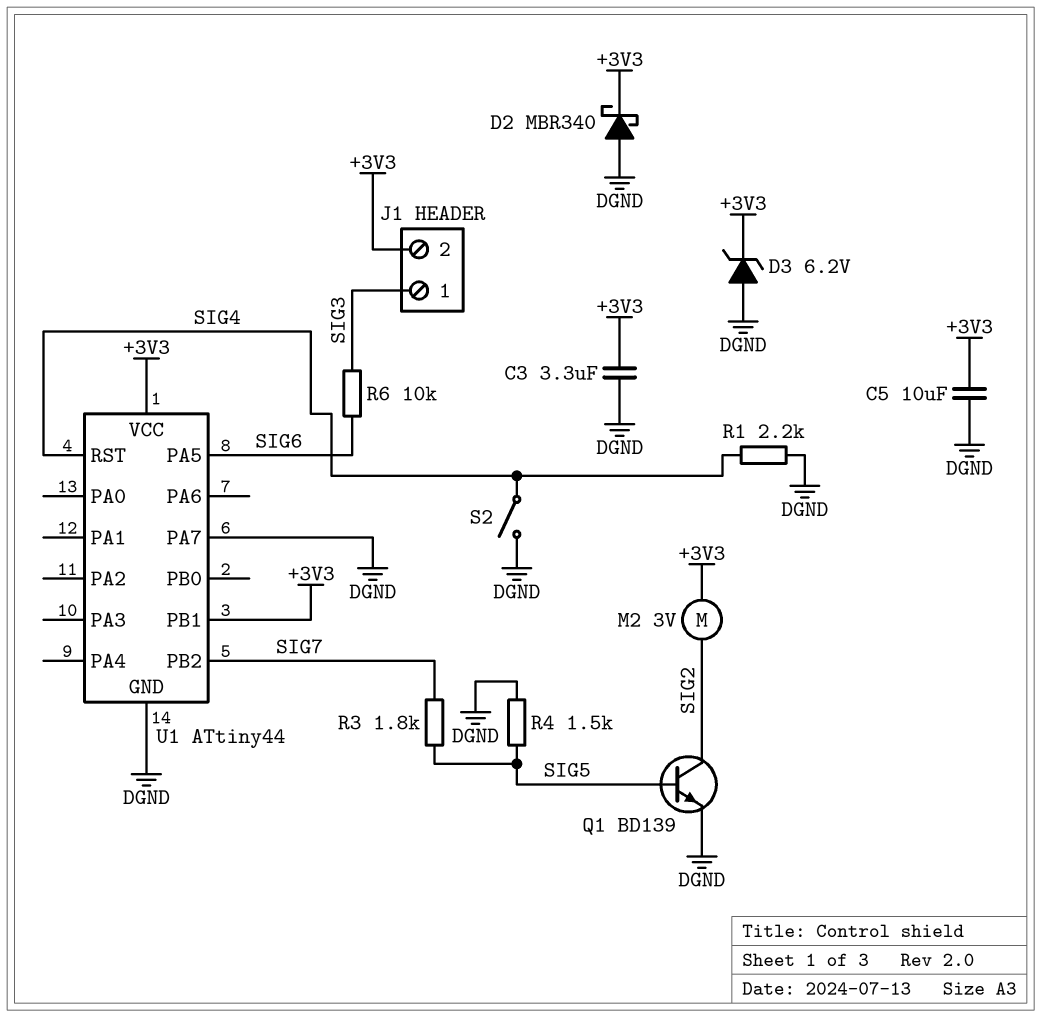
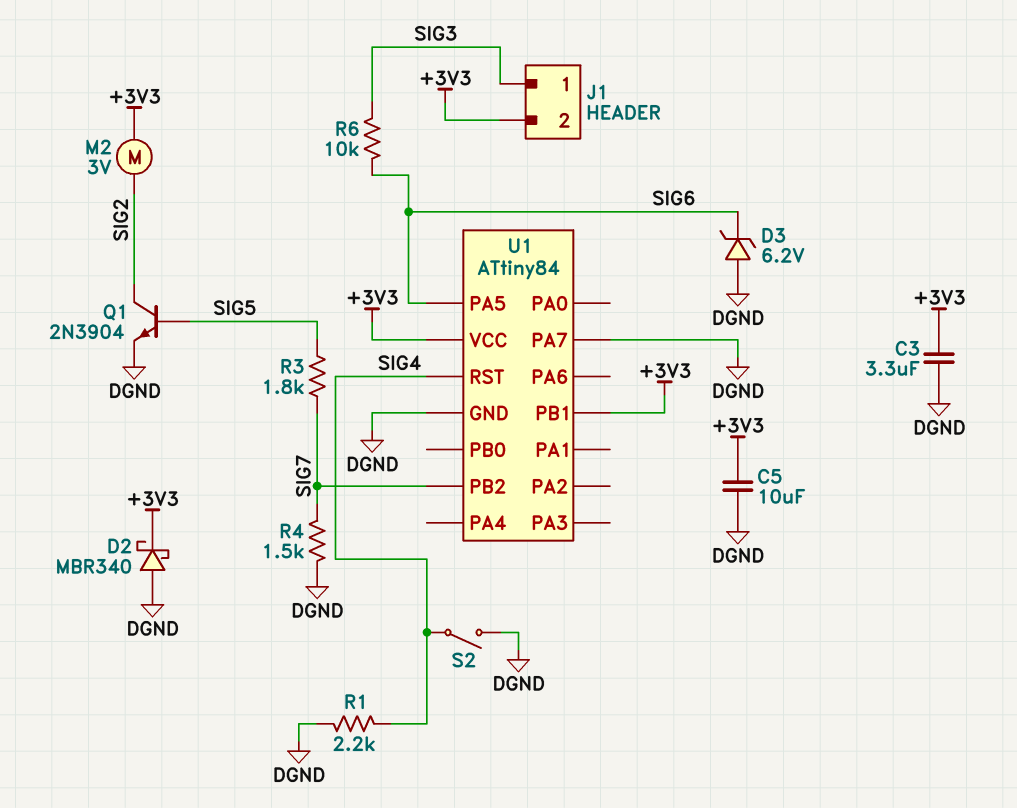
D3: zener 6.2V (A DGND, K +3V3) -> zener 6.2V (A DGND, K SIG6)
Q1: NPN BD139 (B SIG5, C SIG2, E DGND) -> NPN 2N3904 (B SIG5, C SIG2, E DGND)
R4: 1.5k (DGND, SIG5) -> 1.5k (DGND, SIG7)
U1: ATtiny44 -> ATtiny84

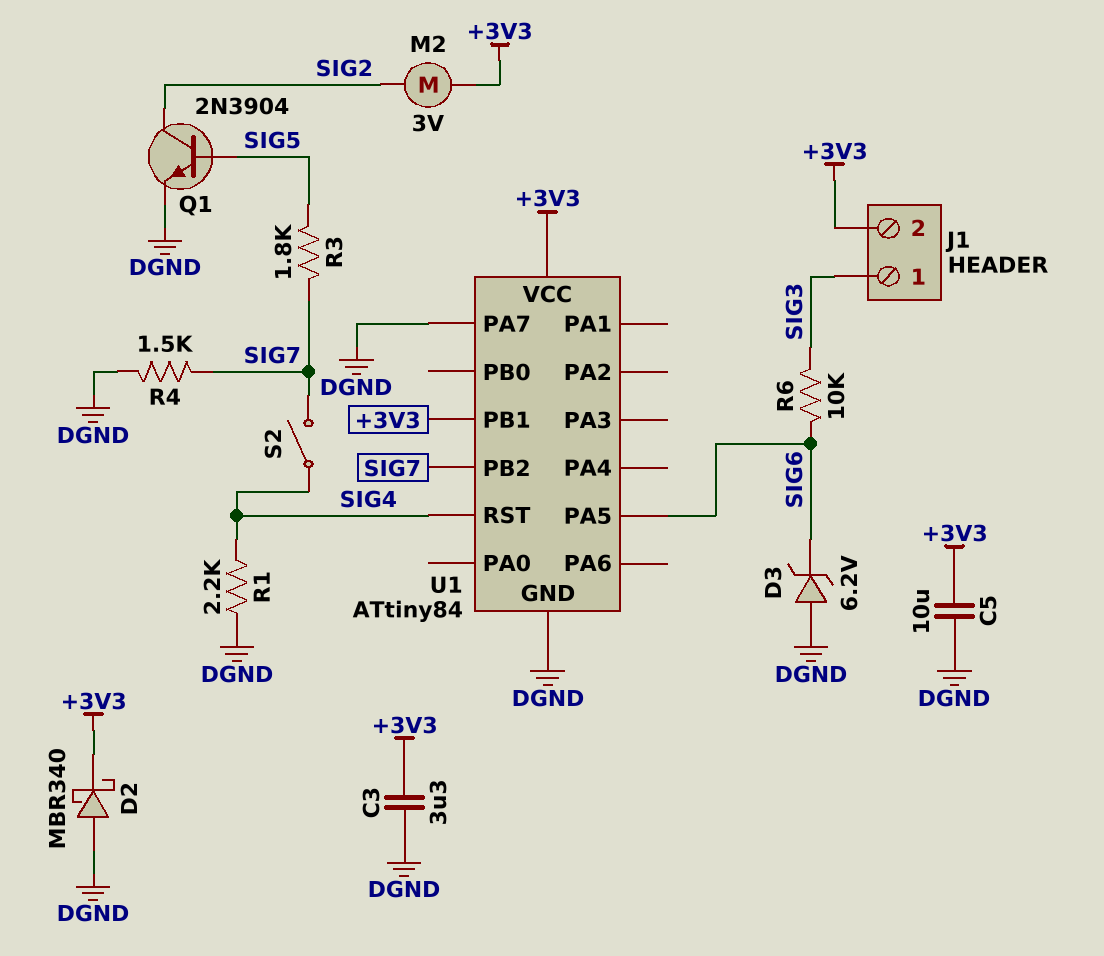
S2: switch (DGND, SIG4) -> switch (SIG4, SIG7)

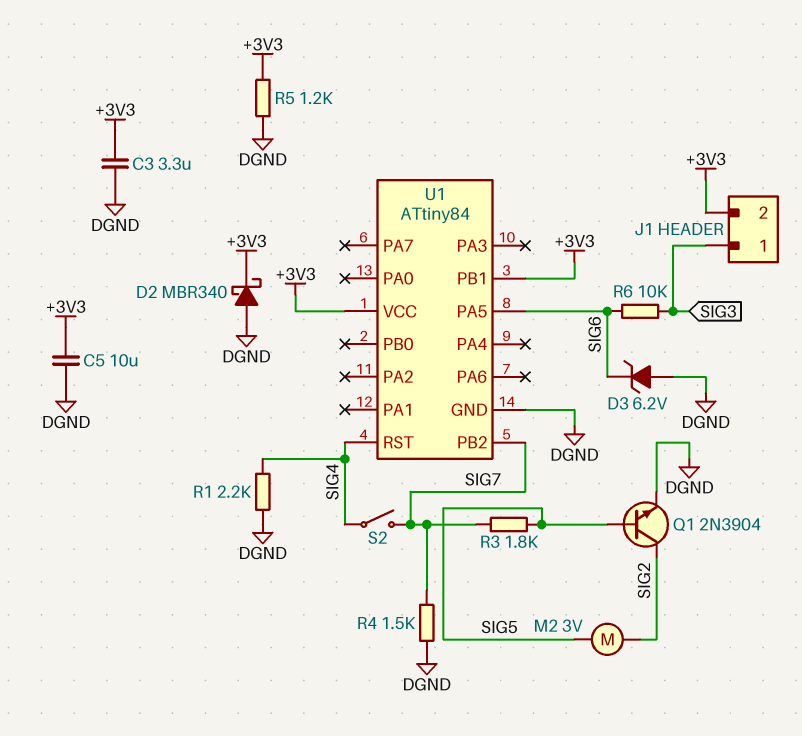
M2: motor 3V (+3V3, SIG2) -> motor 3V (SIG2, SIG5)
R5: none -> 1.2k (+3V3, DGND)
U1 pin PA7: DGND -> none

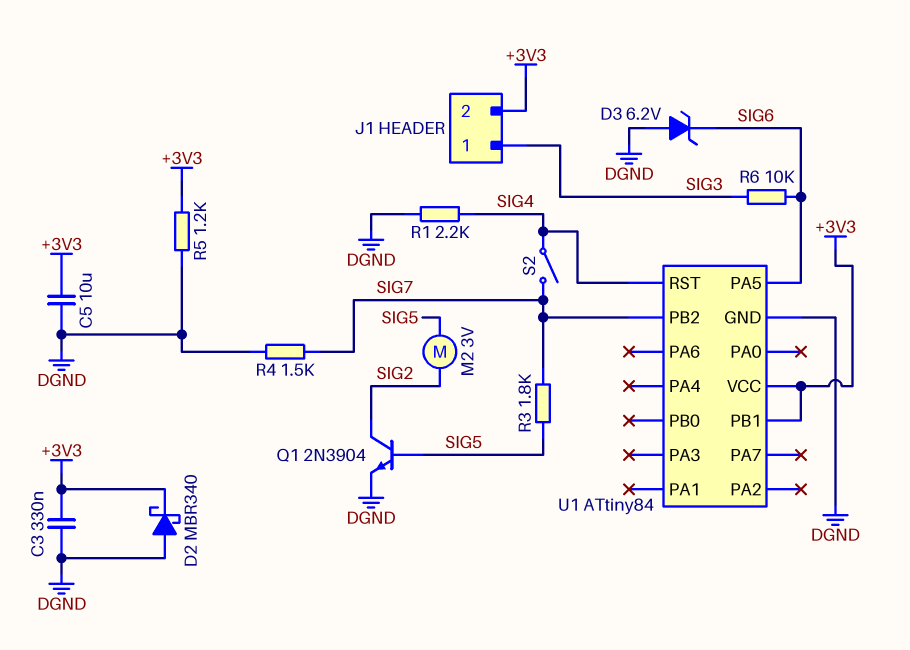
C3: 3.3uF (+3V3, DGND) -> 330nF (+3V3, DGND)

